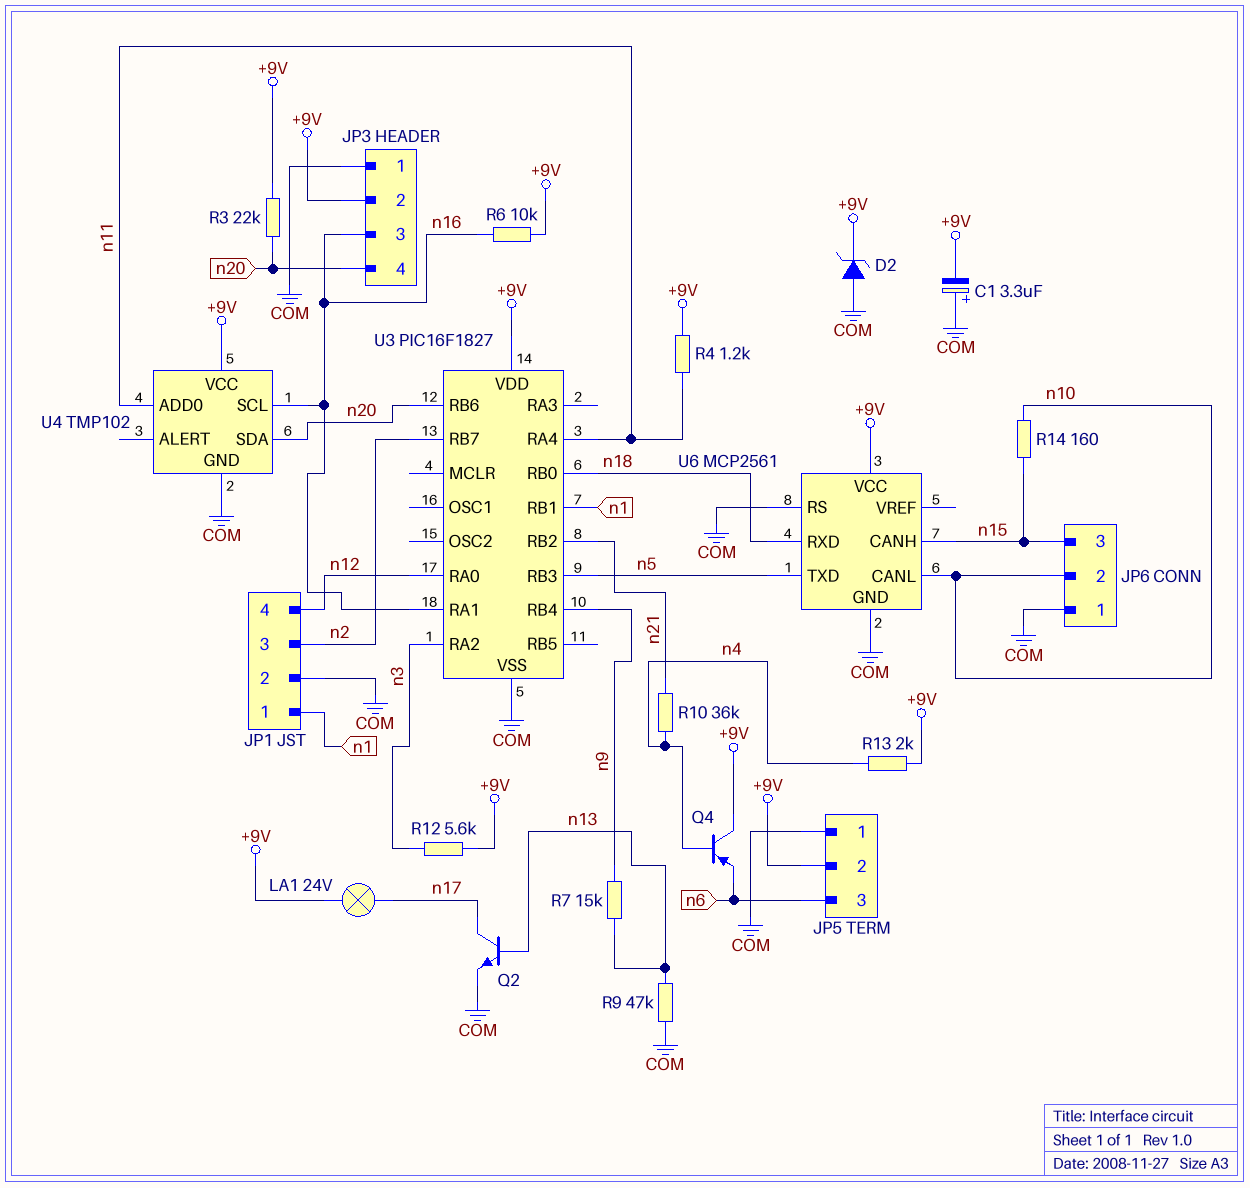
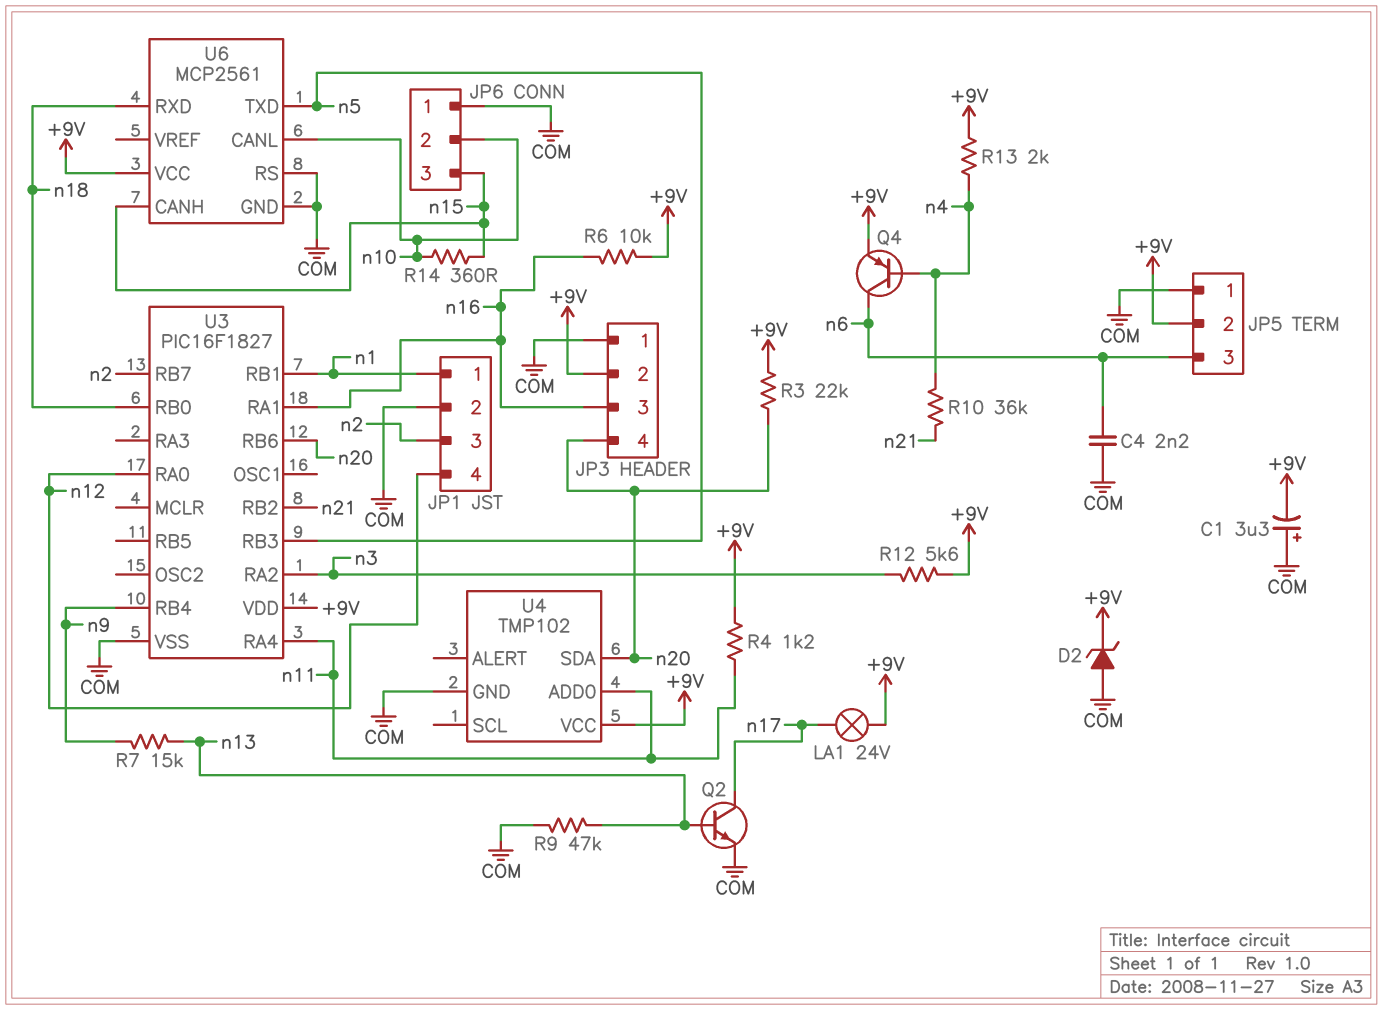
C4: none -> 2.2nF (COM, n6)
Q4: PNP (B n4, C +9V, E n6) -> PNP (B n4, C n6, E +9V)
R14: 160 (n10, n15) -> 360 (n10, n15)
U4 pin SCL: n16 -> none

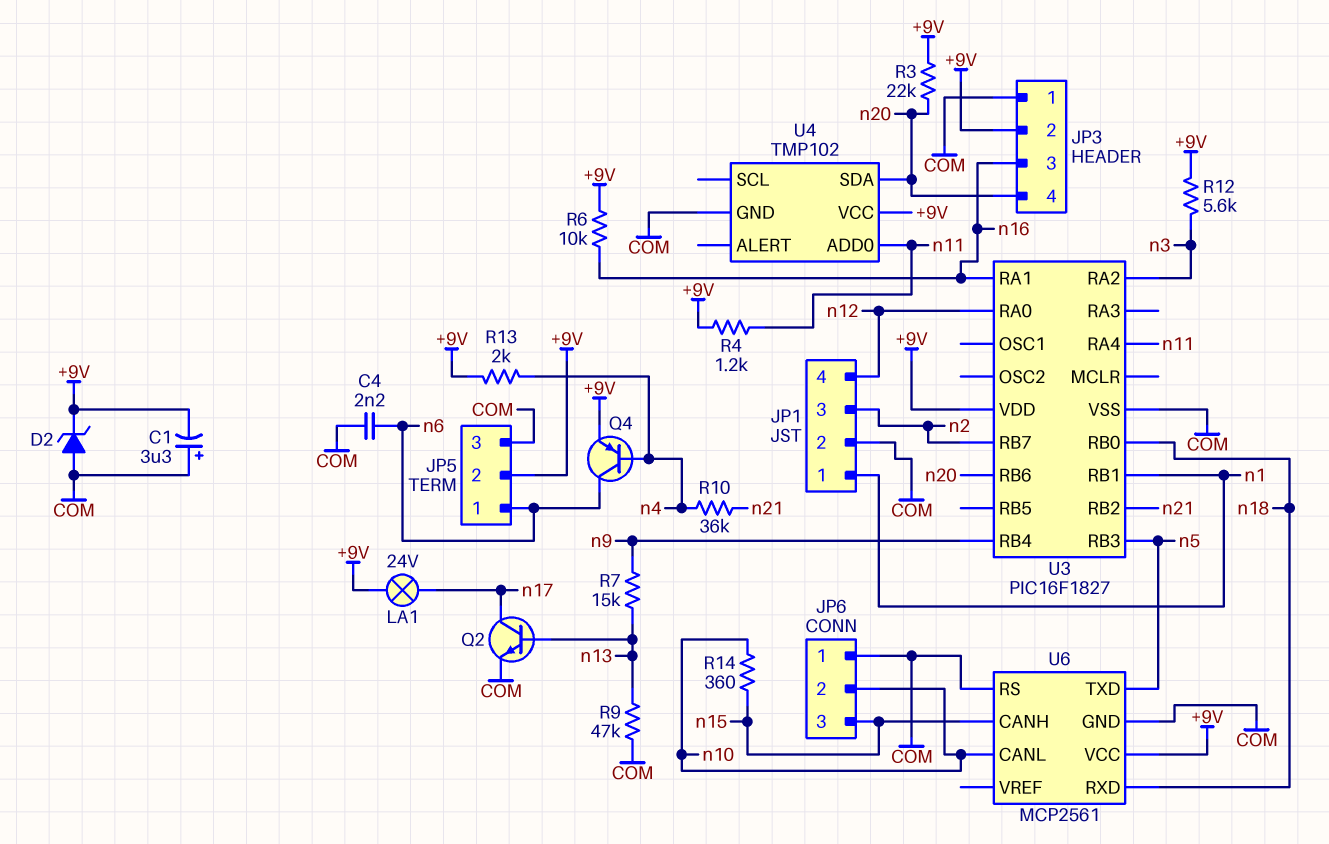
JP5 pin 1: COM -> n6
JP5 pin 3: n6 -> COM

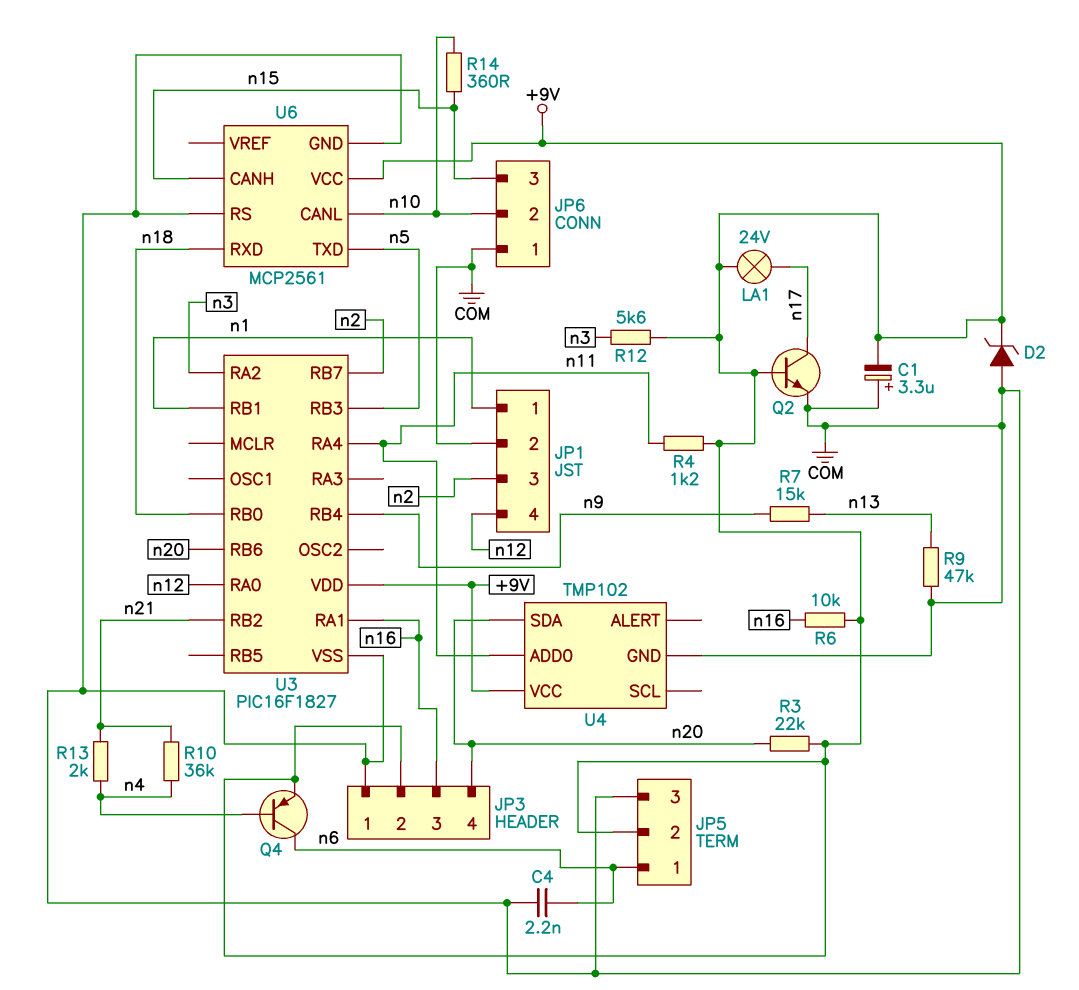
Q2: NPN (B n13, C n17, E COM) -> NPN (B +9V, C n17, E COM)
R13: 2k (+9V, n4) -> 2k (n4, n21)

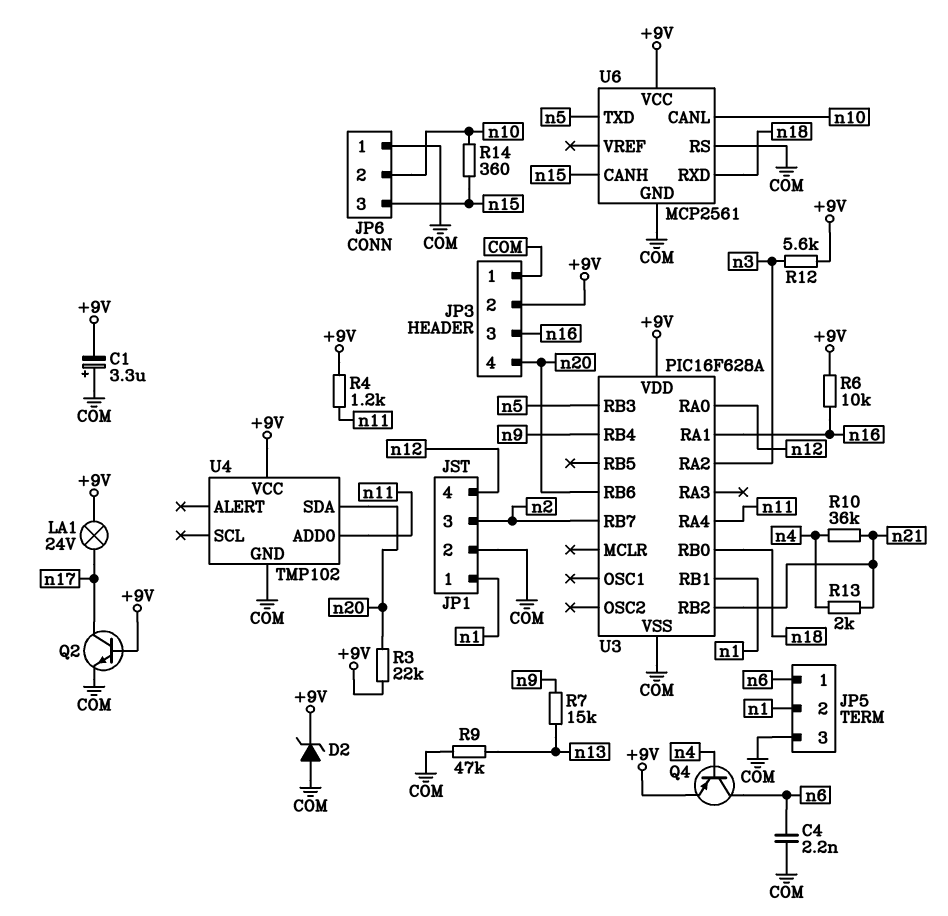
JP5 pin 2: +9V -> n1
U3: PIC16F1827 -> PIC16F628A

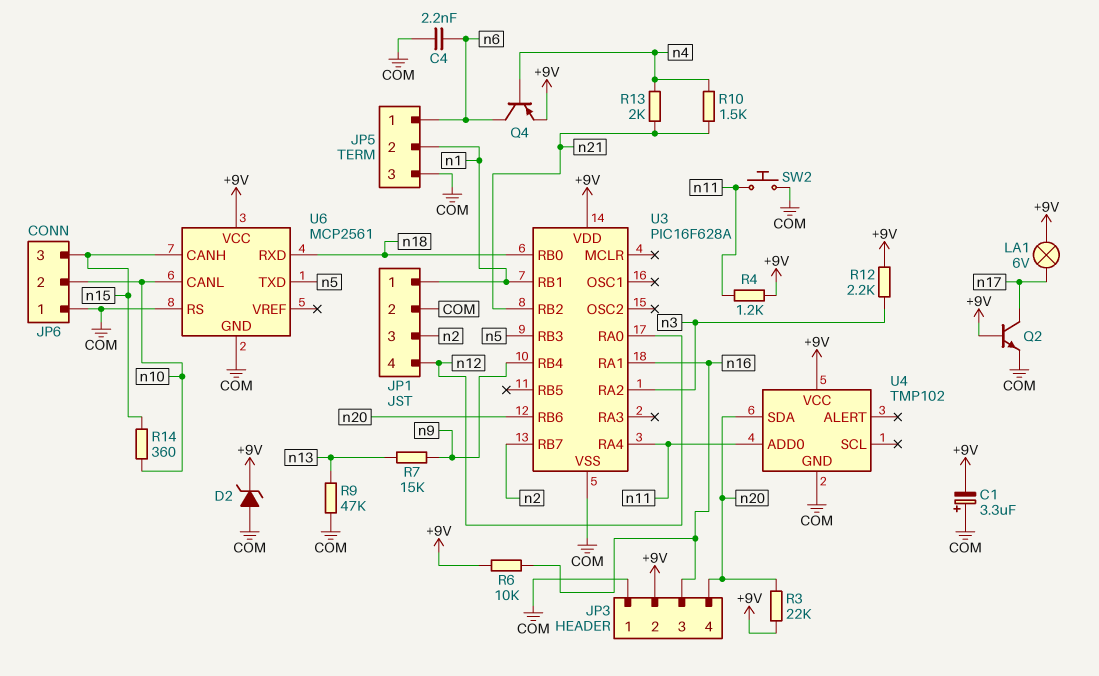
LA1: lamp 24V (+9V, n17) -> lamp 6V (+9V, n17)
R10: 36k (n4, n21) -> 1.5k (n4, n21)
R12: 5.6k (+9V, n3) -> 2.2k (+9V, n3)
SW2: none -> button (COM, n11)

